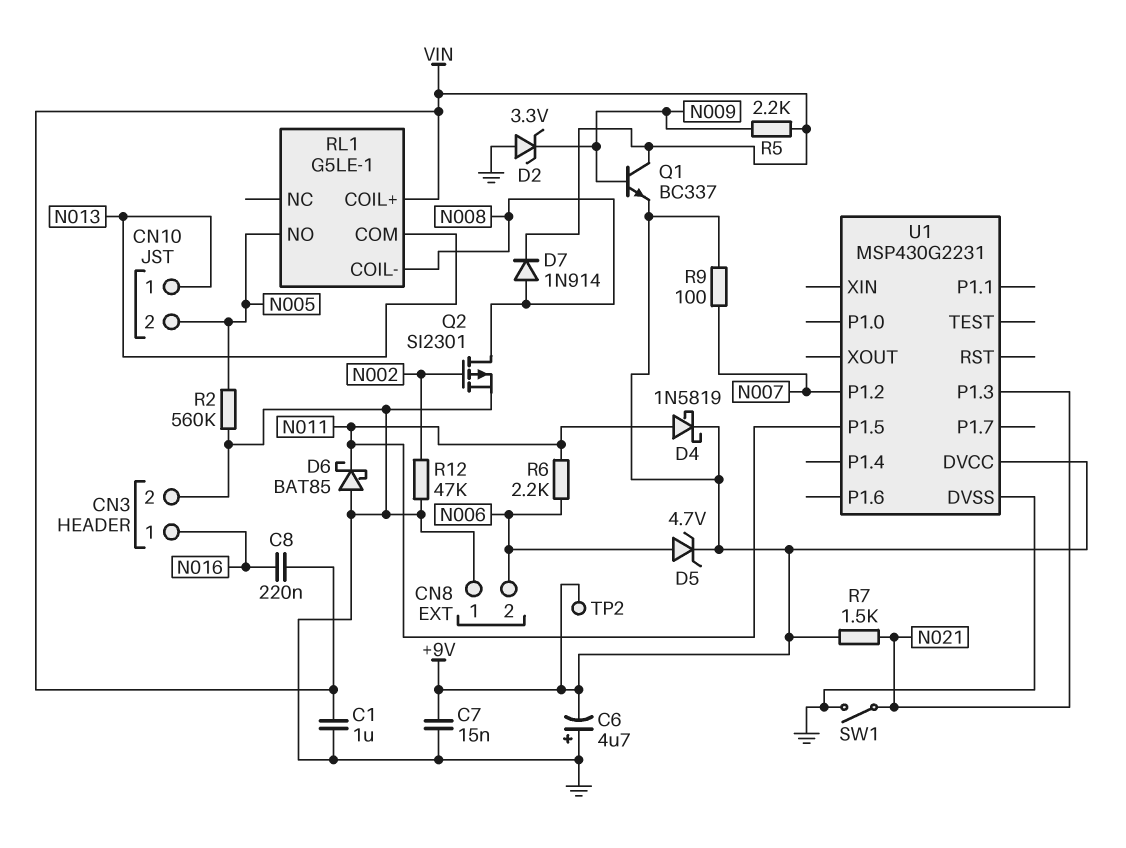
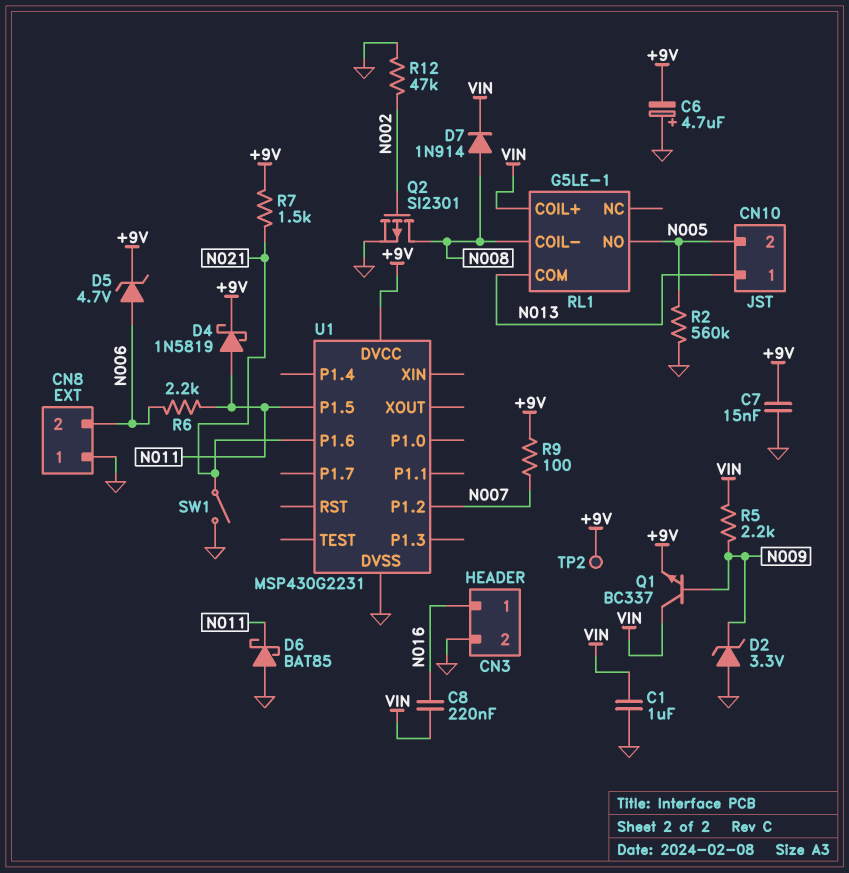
U1 pin P1.3: N021 -> none
U1 pin P1.6: none -> N021

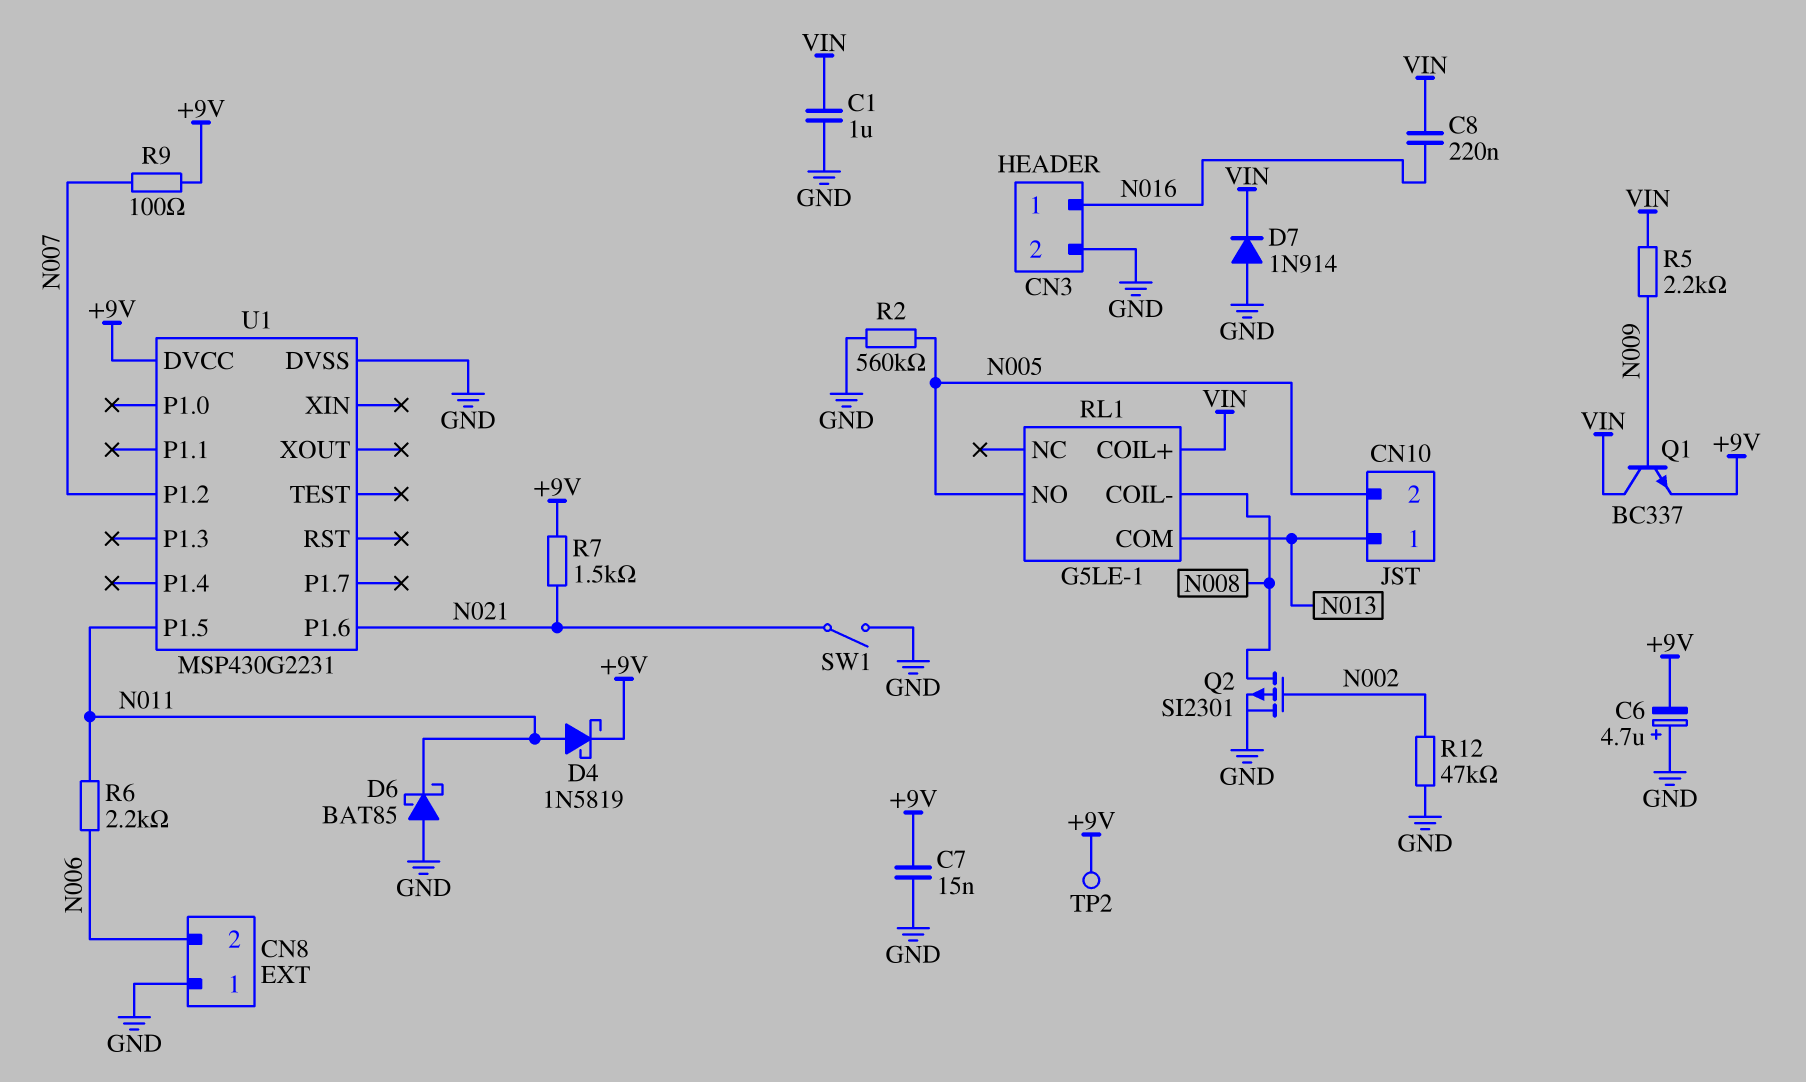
D2: zener 3.3V (A GND, K N009) -> none
D5: zener 4.7V (A N006, K +9V) -> none
D7: diode 1N914 (A N008, K VIN) -> diode 1N914 (A GND, K VIN)

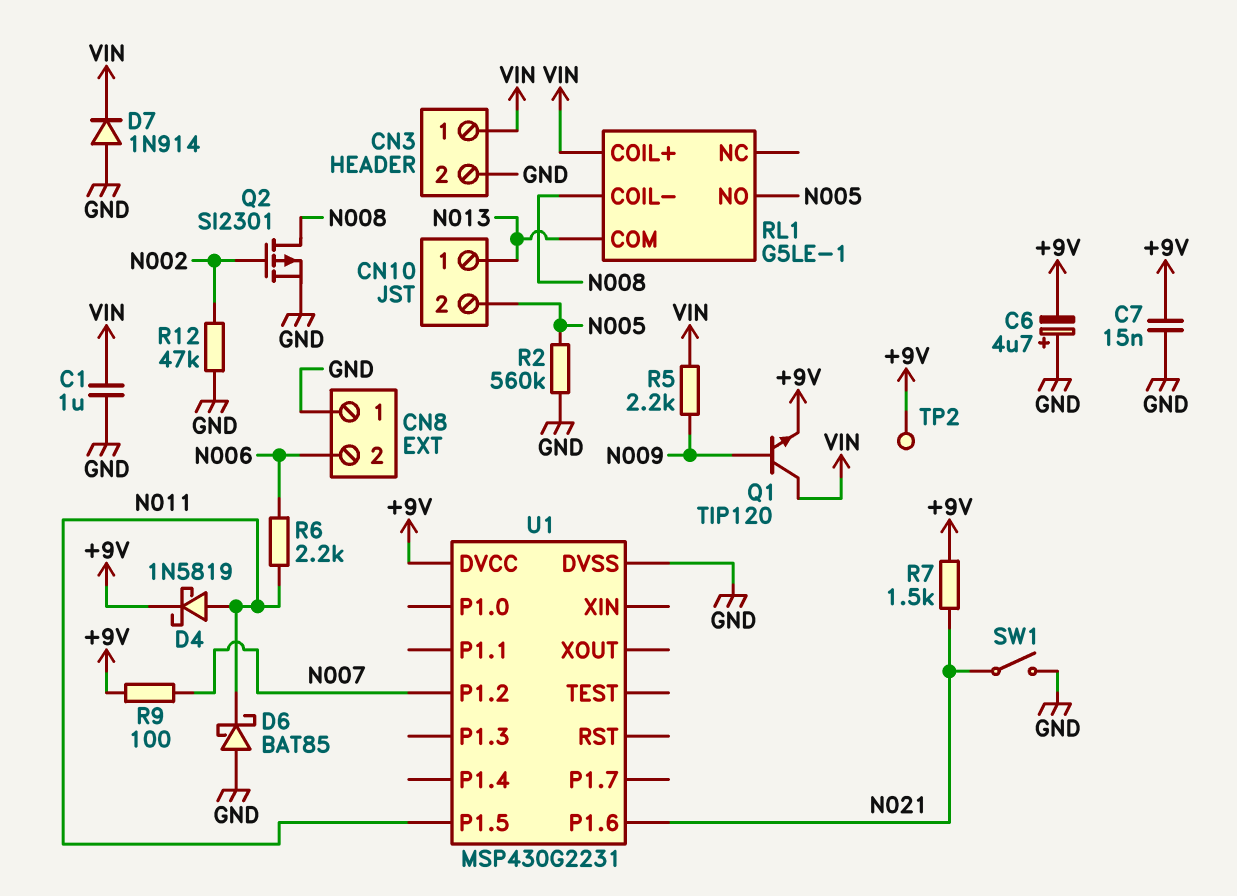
C8: 220nF (N016, VIN) -> none
CN3 pin 1: N016 -> VIN
Q1: NPN BC337 (B N009, C VIN, E +9V) -> NPN TIP120 (B N009, C VIN, E +9V)

